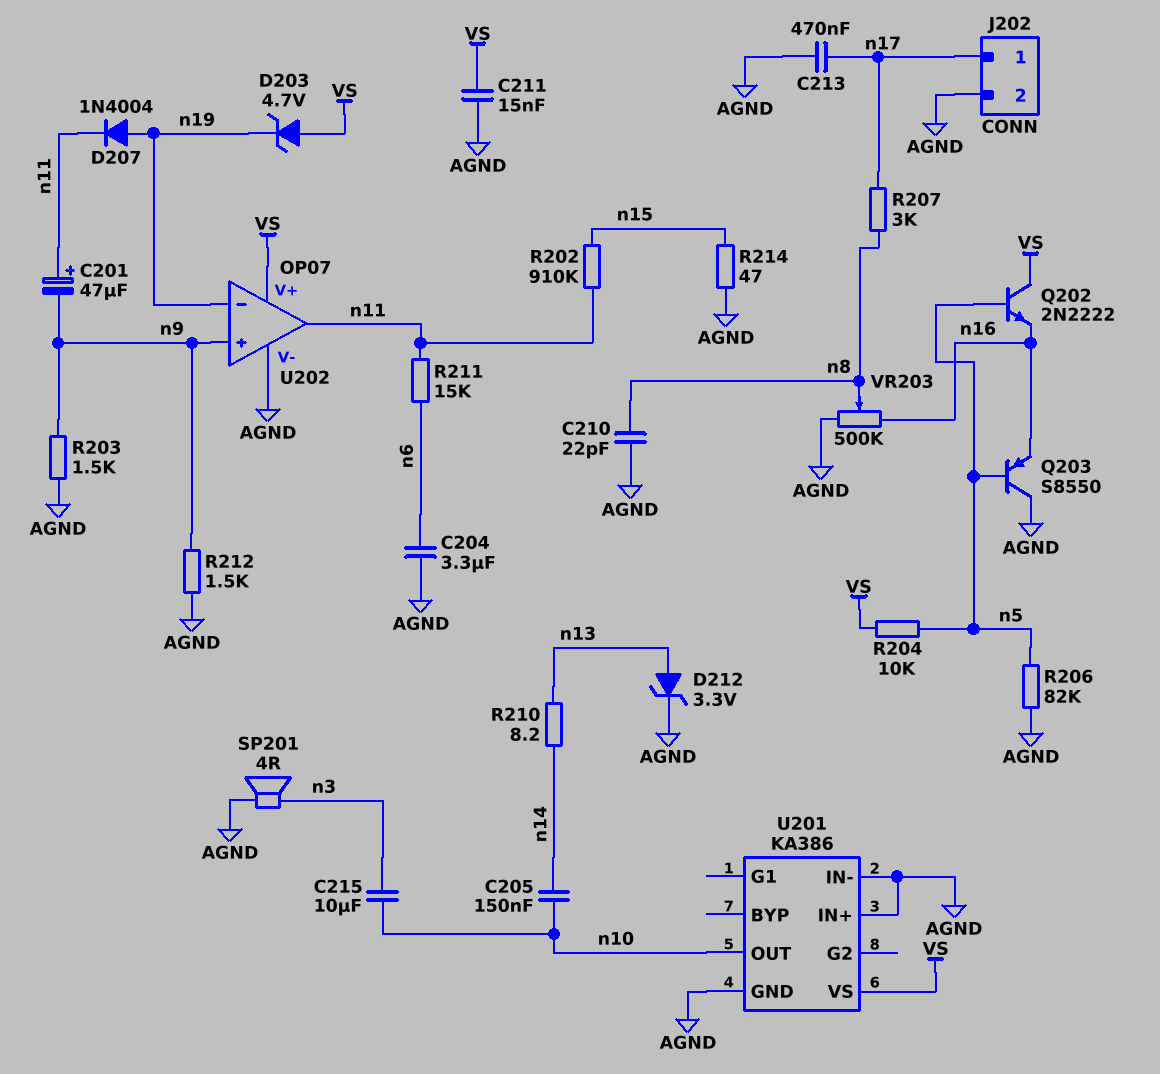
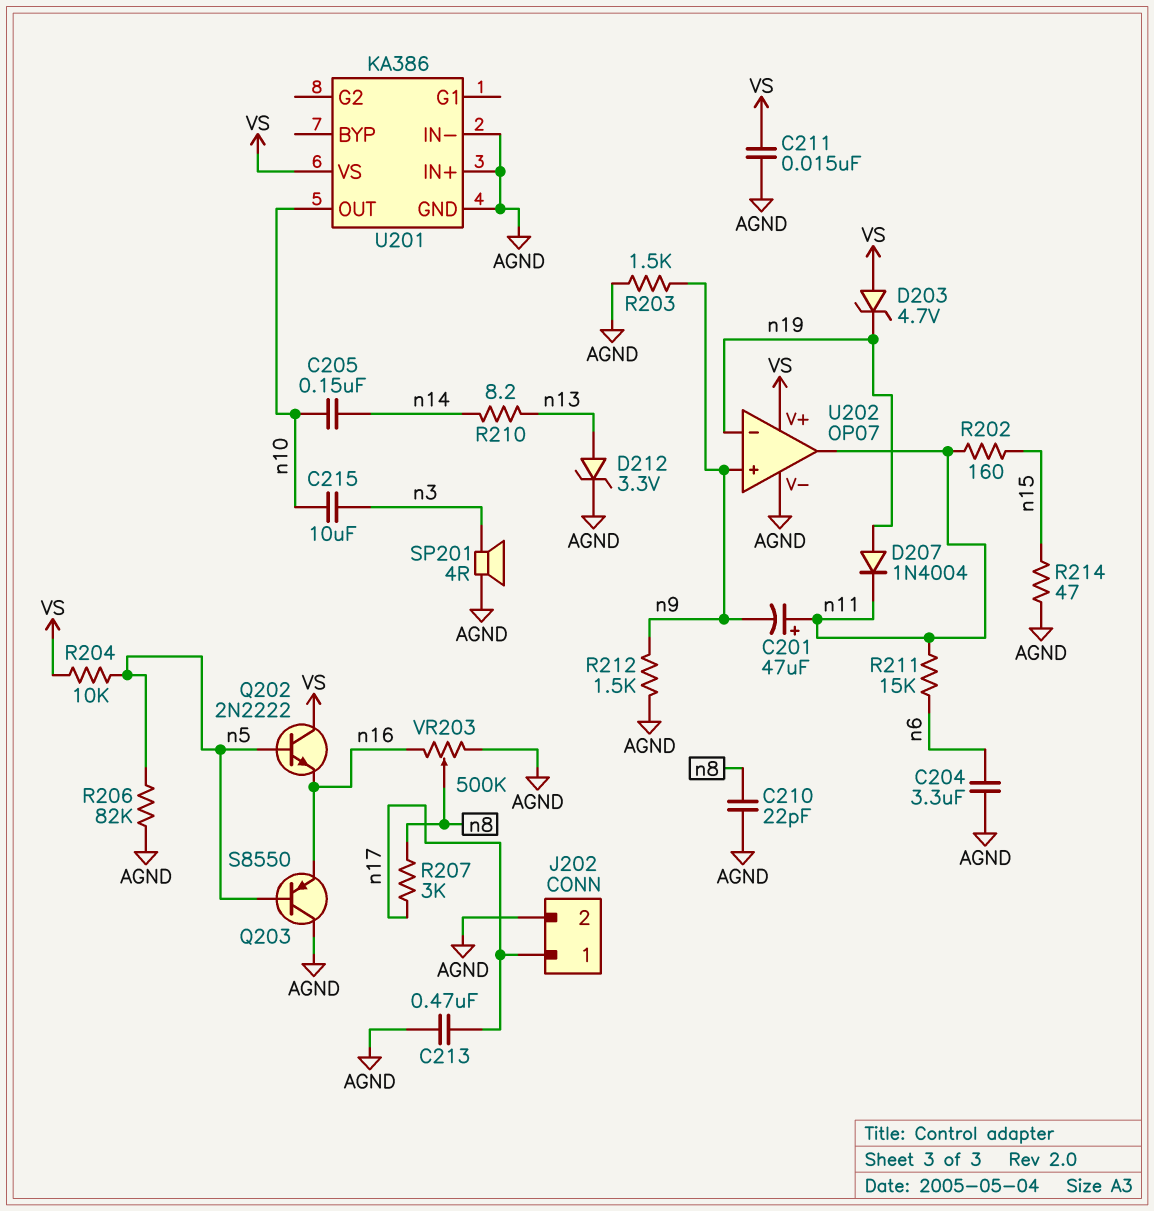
R202: 910k (n11, n15) -> 160 (n11, n15)

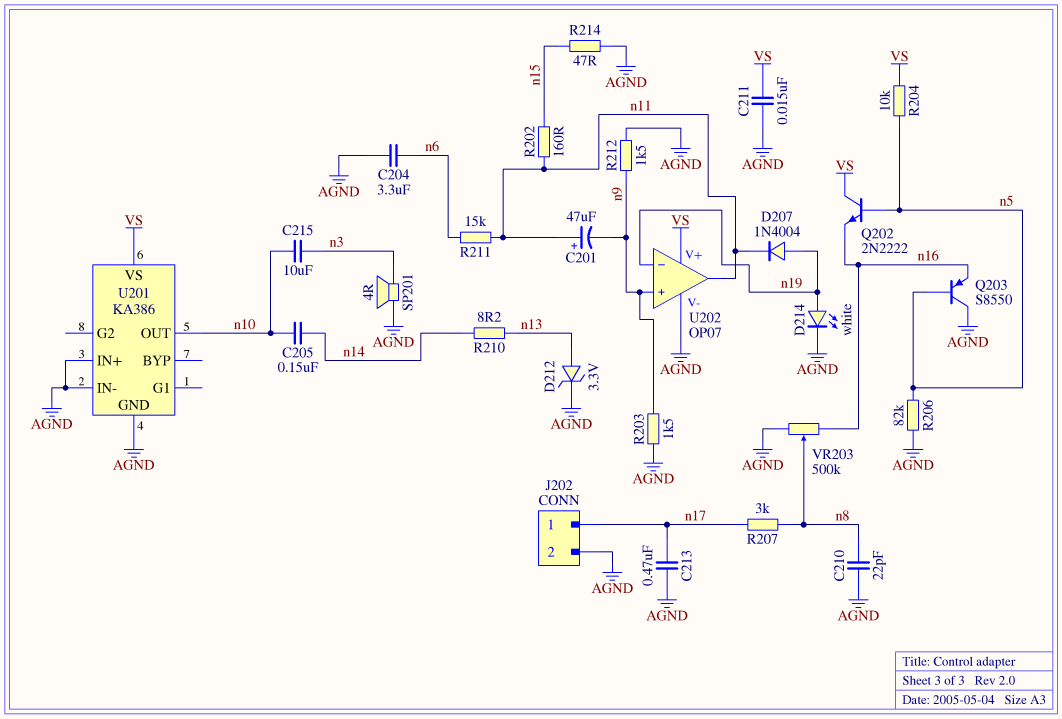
D203: zener 4.7V (A VS, K n19) -> none
D214: none -> LED white (A n19, K AGND)

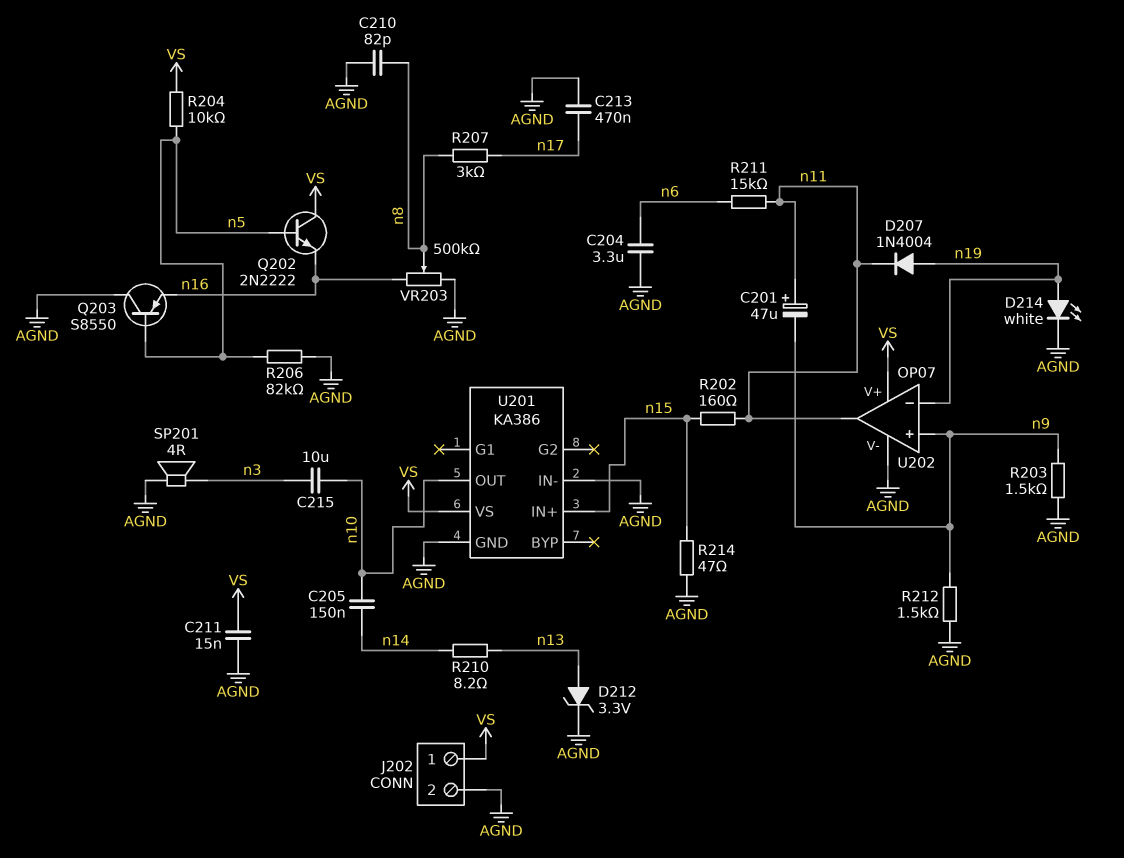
C210: 22pF (AGND, n8) -> 82pF (AGND, n8)
J202 pin 1: n17 -> VS
U201 pin IN+: AGND -> n15

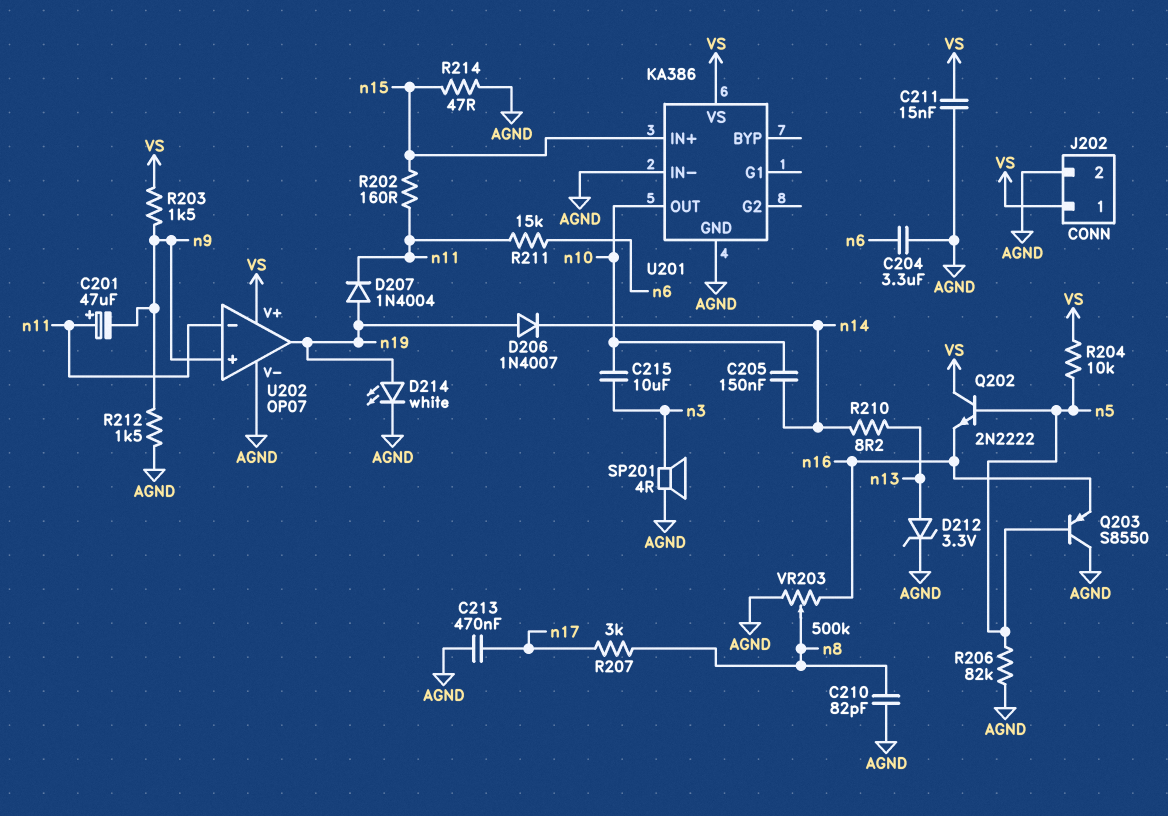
D206: none -> diode 1N4007 (A n19, K n14)
R203: 1.5k (AGND, n9) -> 1.5k (VS, n9)
U202 pin in-: n19 -> n11
U202 pin out: n11 -> n19

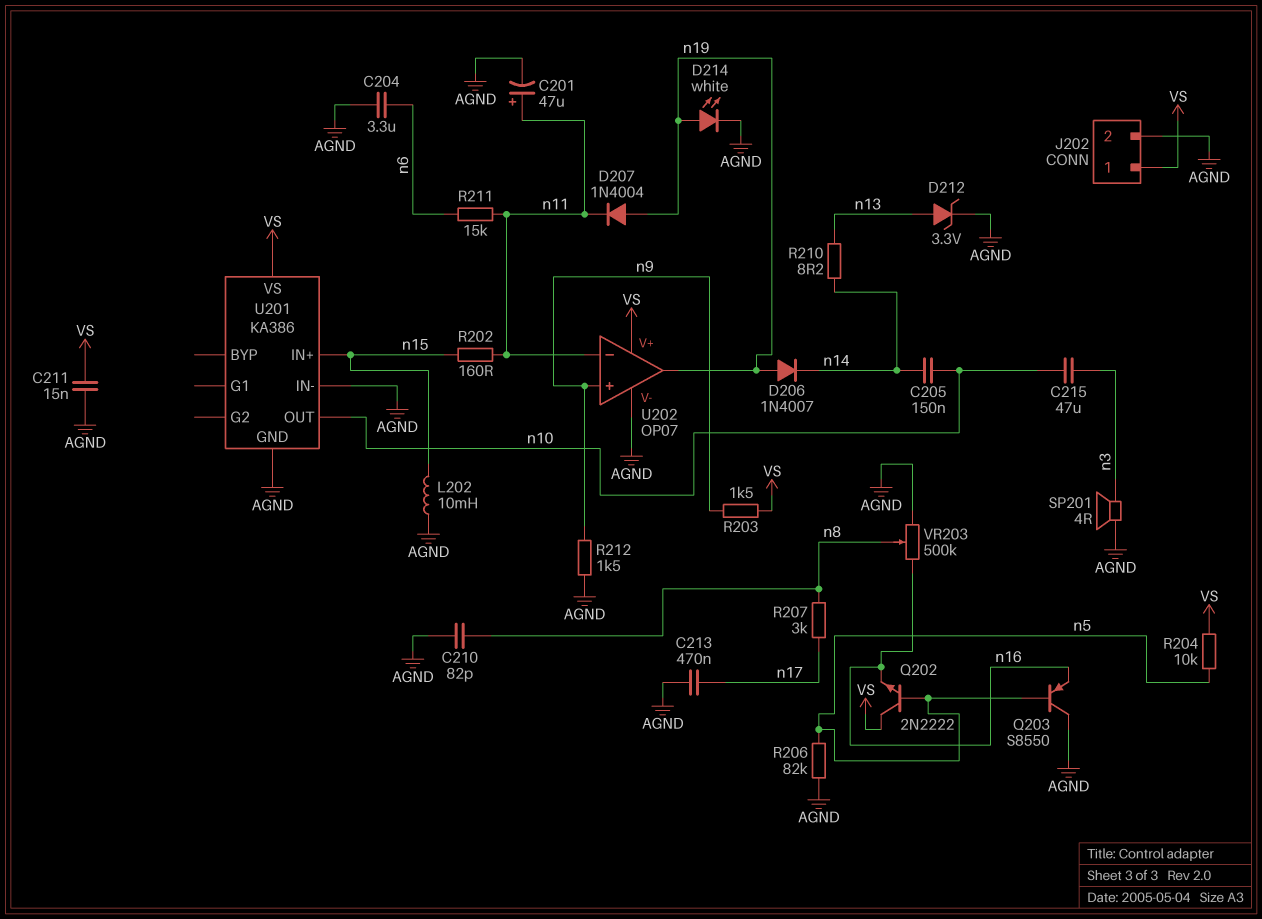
C201: 47uF (plus n11, minus n9) -> 47uF (plus n11, minus AGND)
C215: 10uF (n3, n10) -> 47uF (n3, n10)
L202: none -> 10mH (AGND, n15)
R214: 47 (AGND, n15) -> none

